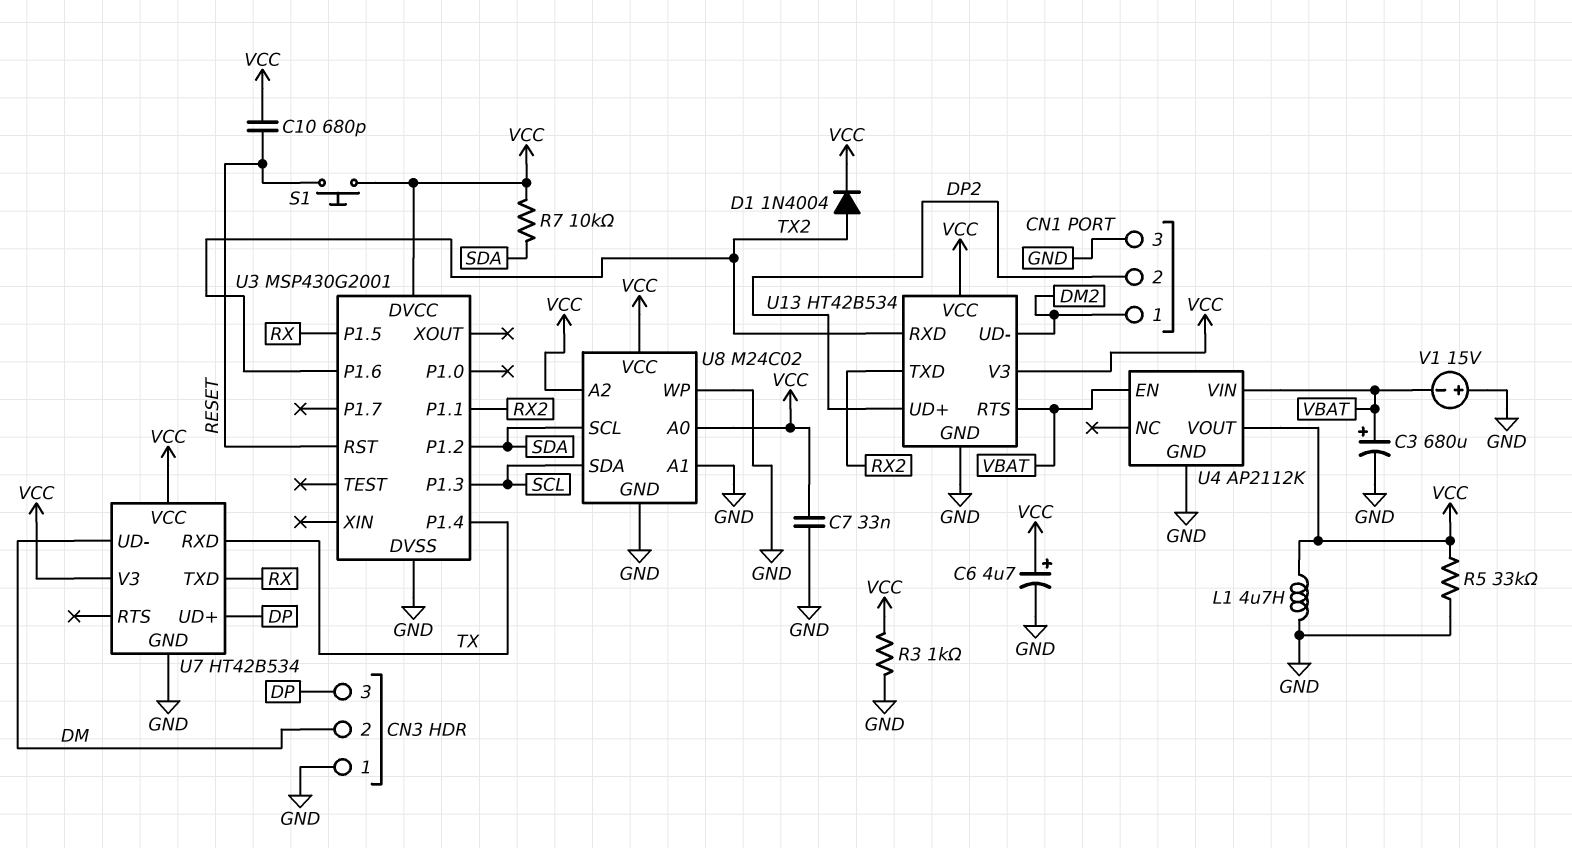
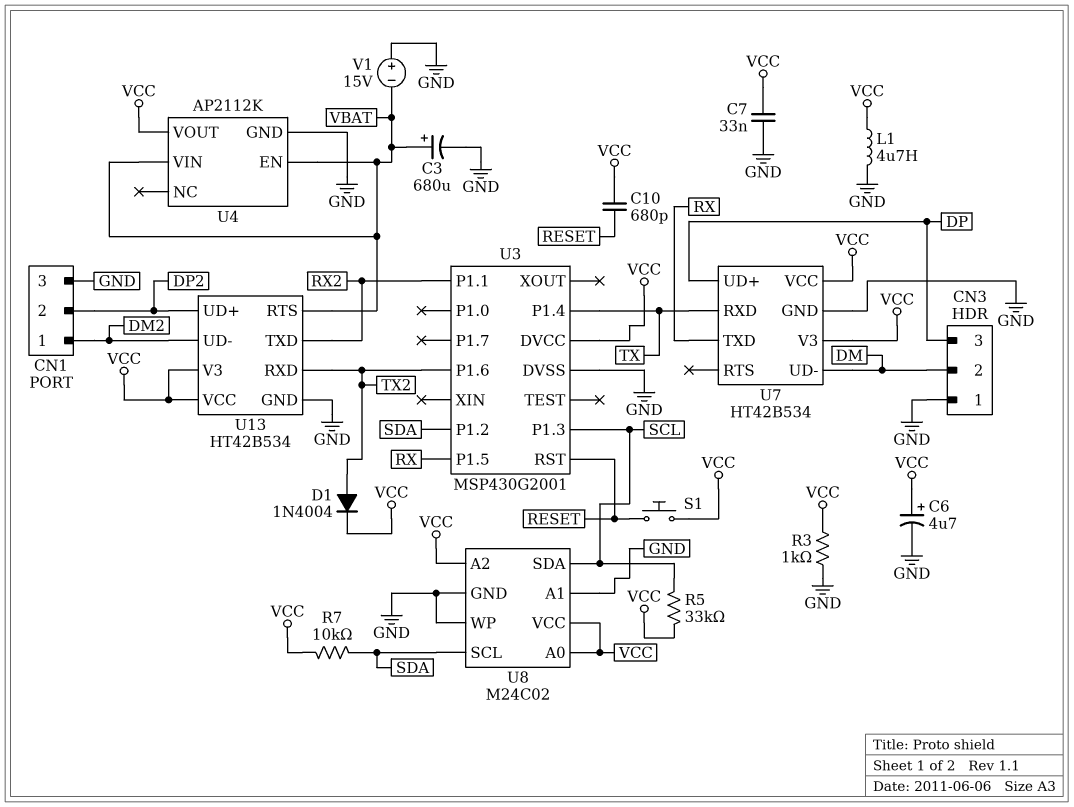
R5: 33k (GND, VCC) -> 33k (SCL, VCC)

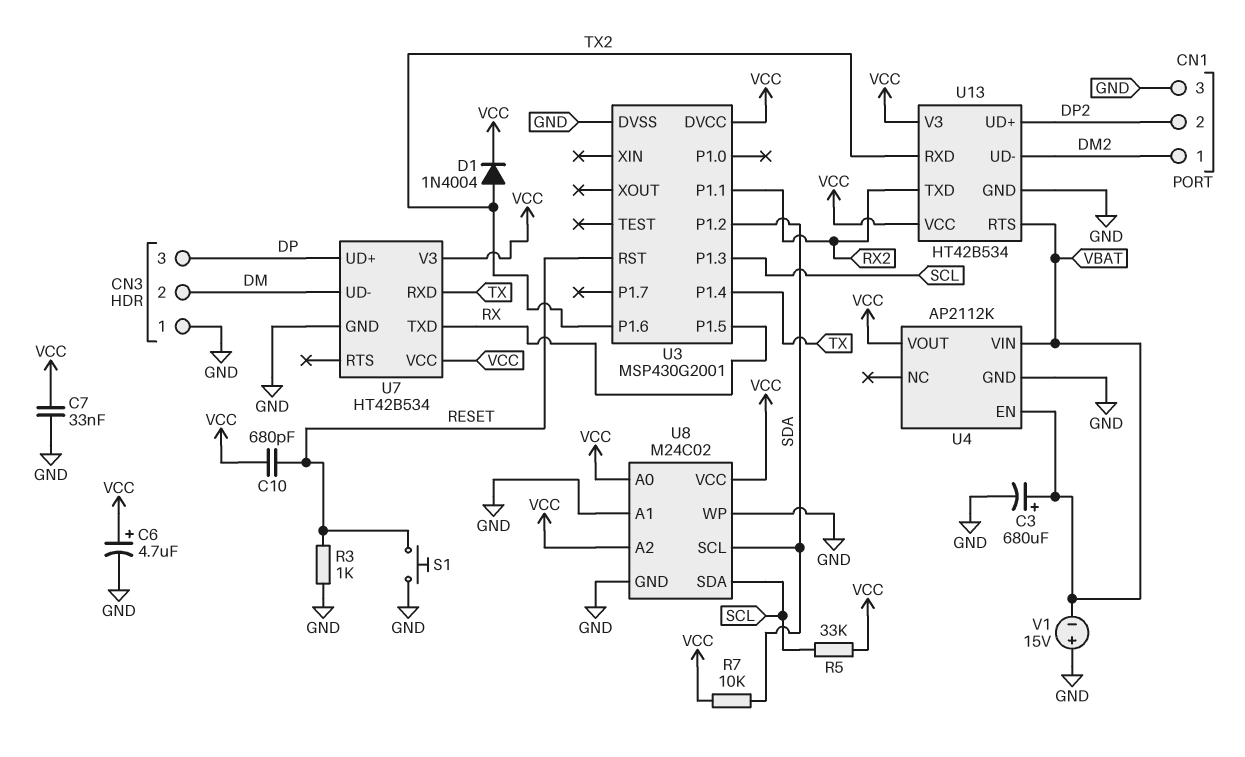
L1: 4.7uH (GND, VCC) -> none
R3: 1k (GND, VCC) -> 1k (GND, RESET)
S1: button (RESET, VCC) -> button (GND, RESET)

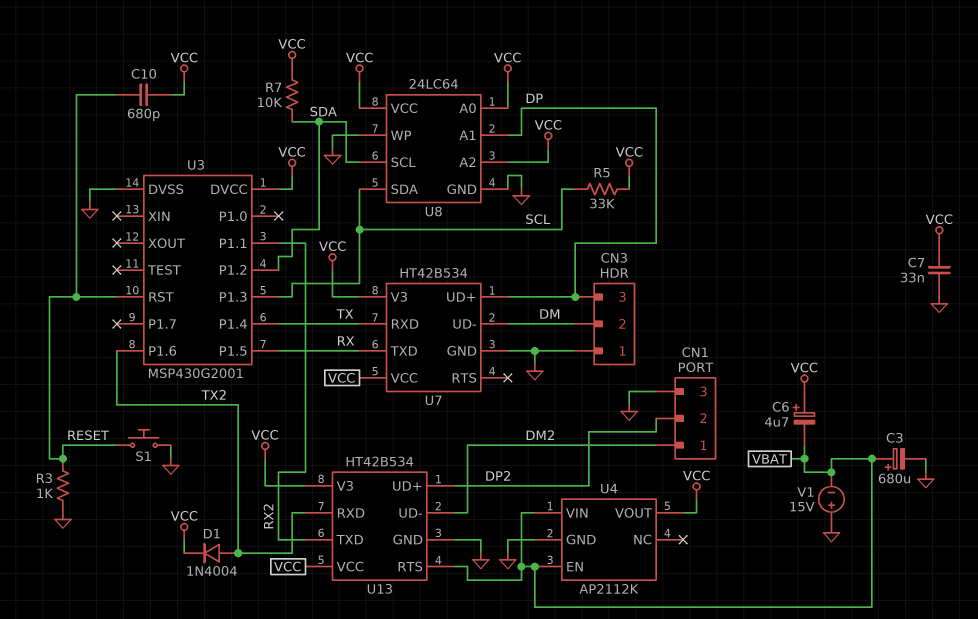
C6: 4.7uF (plus VCC, minus GND) -> 4.7uF (plus VCC, minus VBAT)
U8: M24C02 -> 24LC64
U8 pin A1: GND -> DP

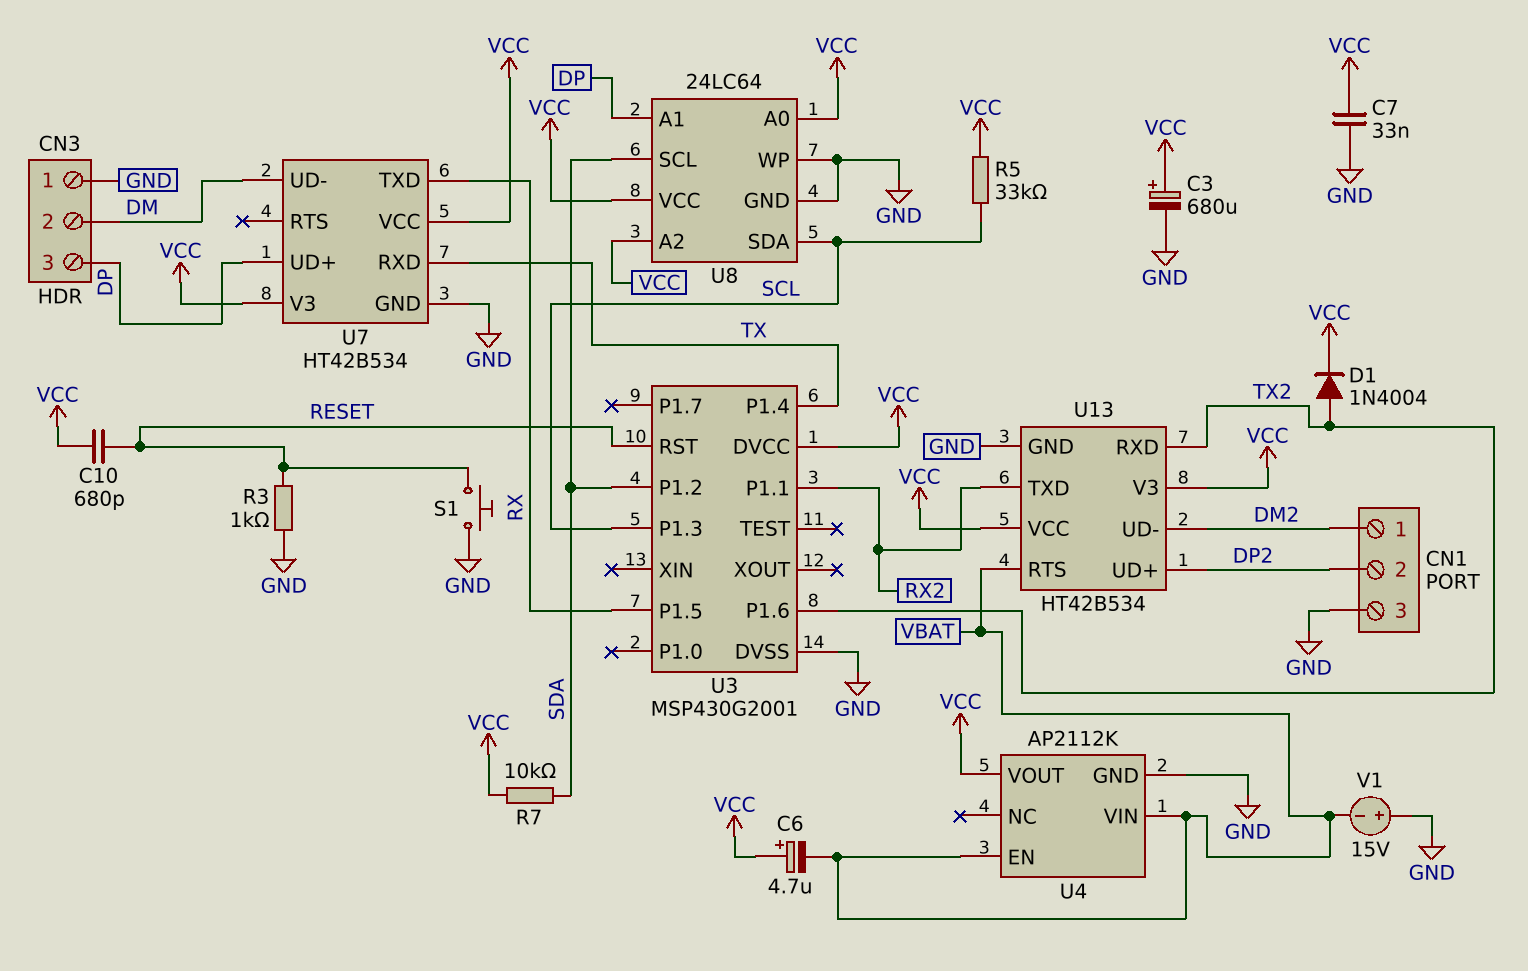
C3: 680uF (plus VBAT, minus GND) -> 680uF (plus VCC, minus GND)

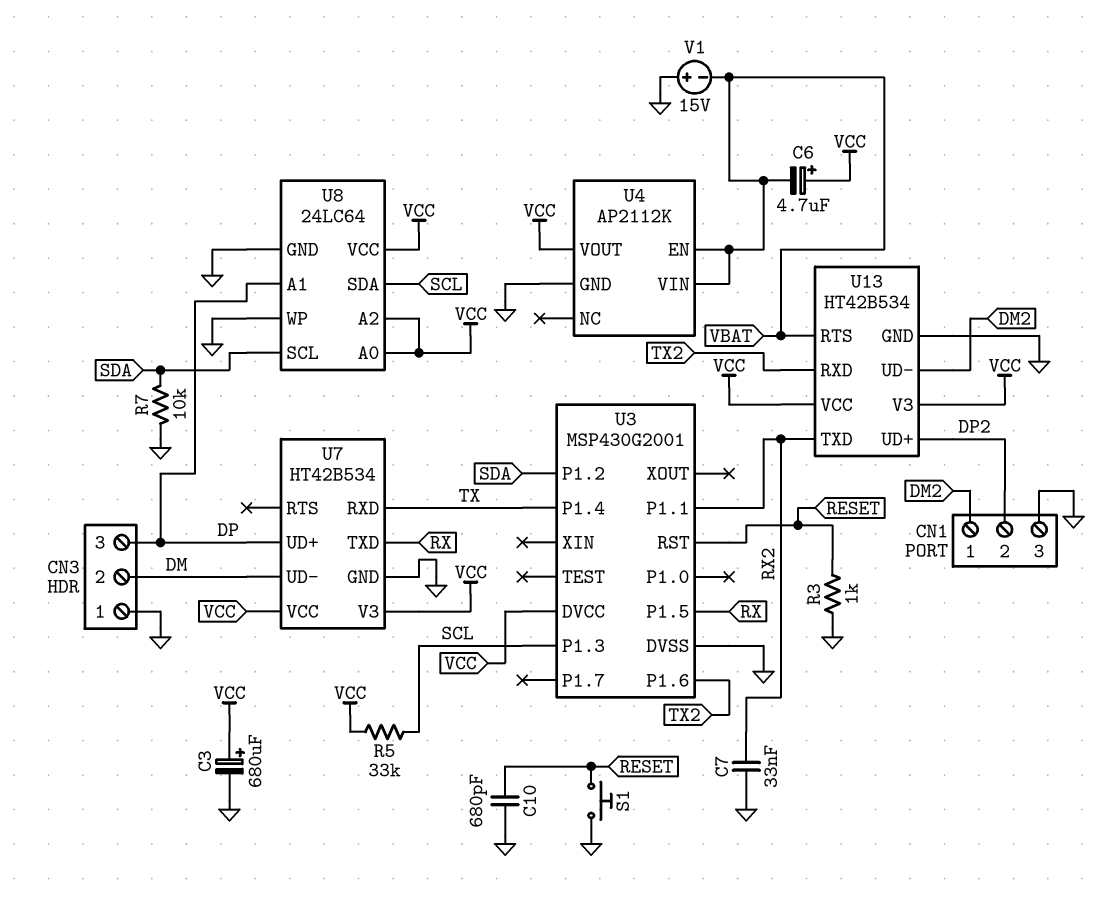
C7: 33nF (GND, VCC) -> 33nF (GND, RX2)
C10: 680pF (RESET, VCC) -> 680pF (GND, RESET)
D1: diode 1N4004 (A TX2, K VCC) -> none
R7: 10k (SDA, VCC) -> 10k (GND, SDA)

